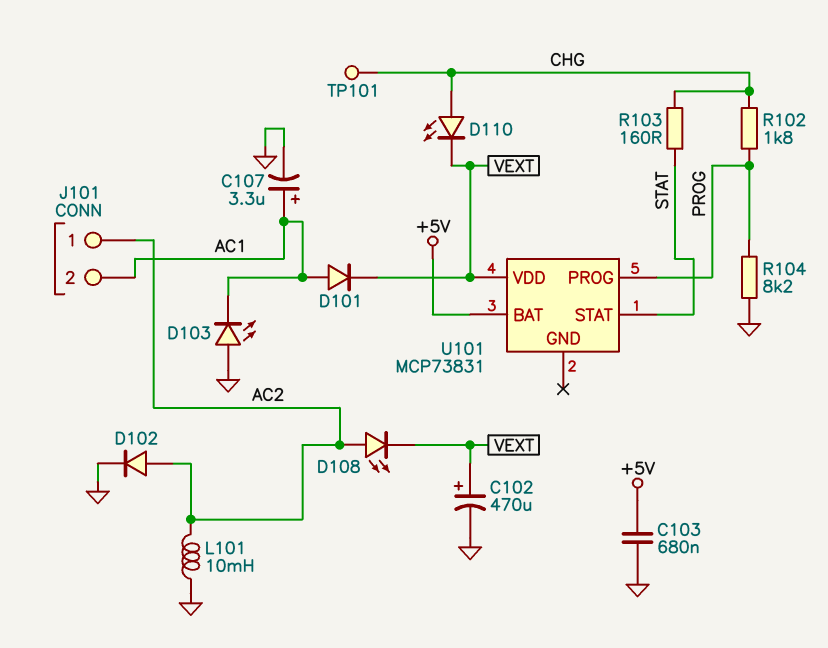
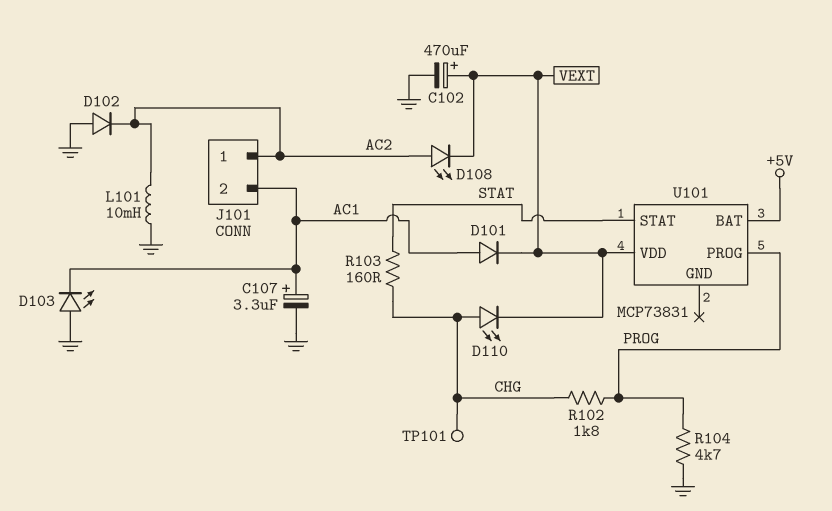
C103: 680nF (+5V, GND) -> none
D102: diode (A AC2, K GND) -> diode (A GND, K AC2)
R104: 8.2k (GND, PROG) -> 4.7k (GND, PROG)

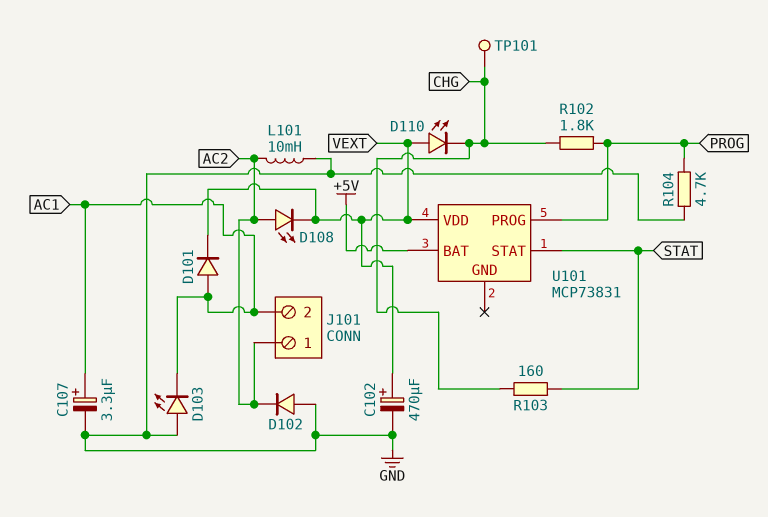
D110: LED (A CHG, K VEXT) -> LED (A VEXT, K CHG)

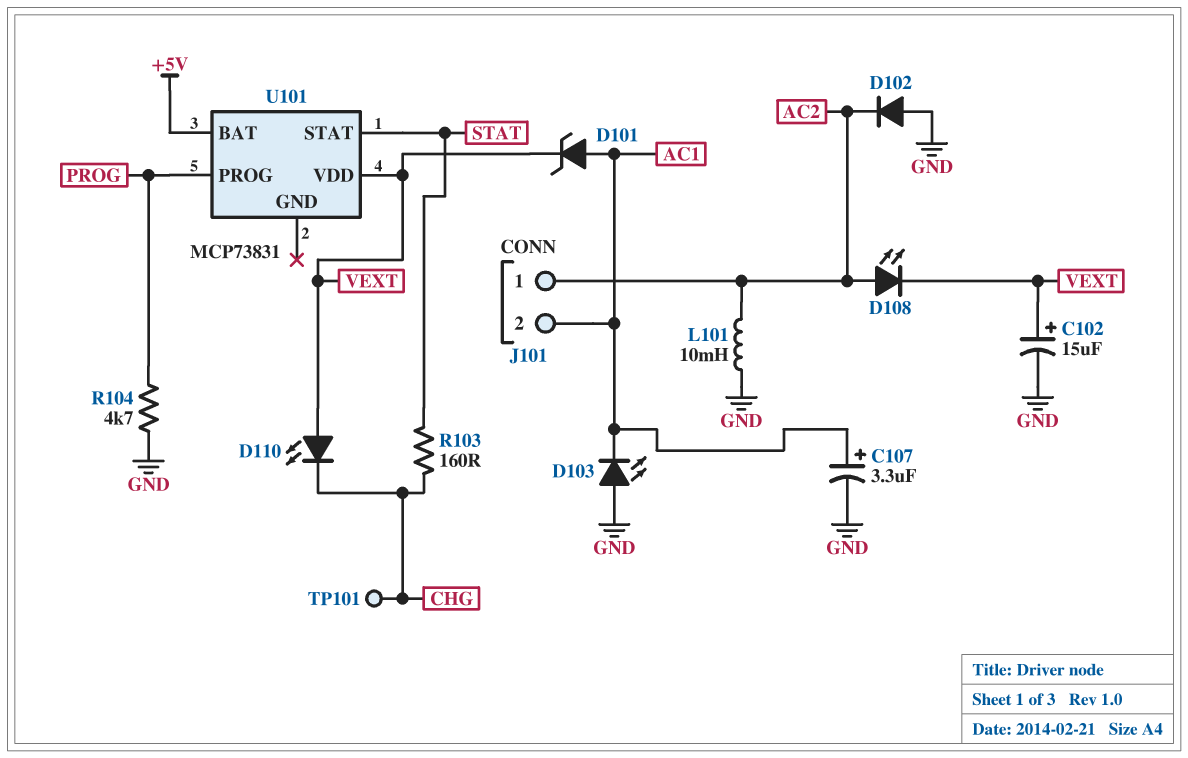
C102: 470uF (plus VEXT, minus GND) -> 15uF (plus VEXT, minus GND)
D101: diode (A AC1, K VEXT) -> zener (A AC1, K VEXT)
R102: 1.8k (CHG, PROG) -> none

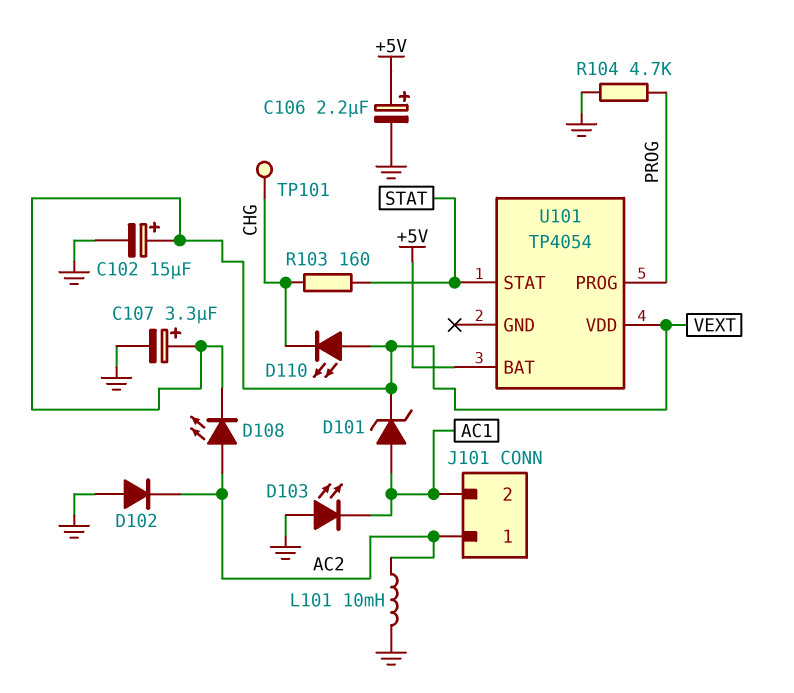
C106: none -> 2.2uF (plus +5V, minus GND)
C107: 3.3uF (plus AC1, minus GND) -> 3.3uF (plus VEXT, minus GND)
U101: MCP73831 -> TP4054

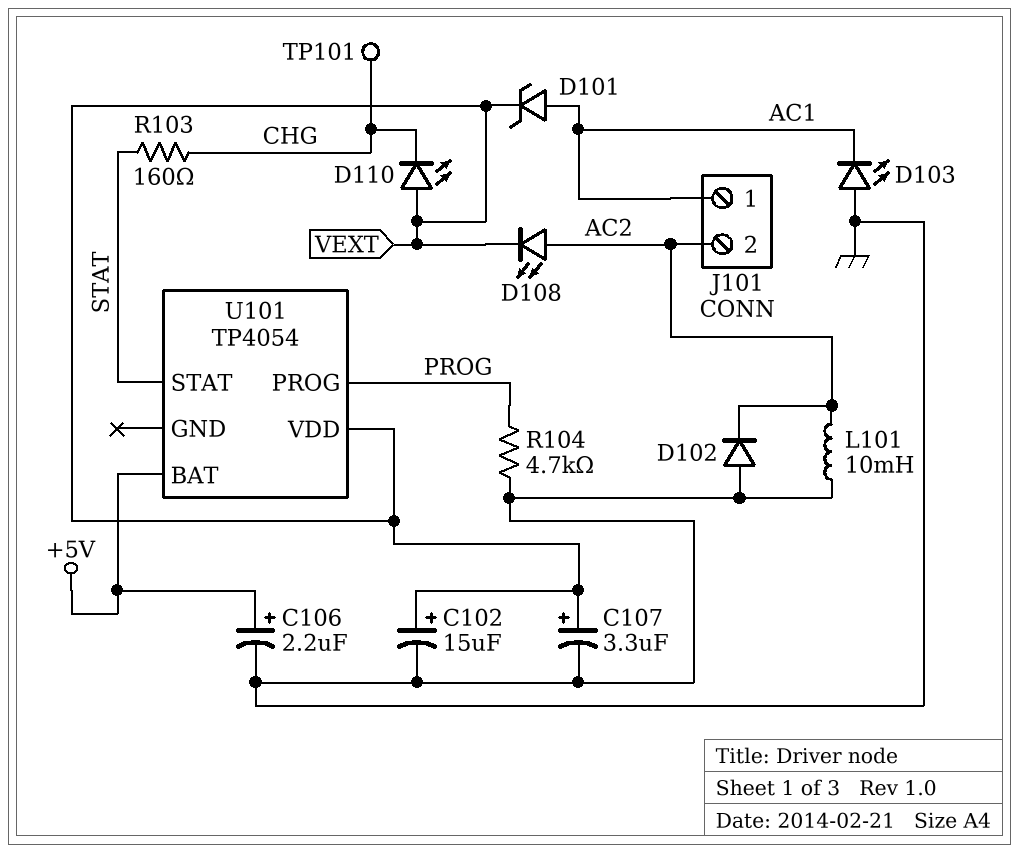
J101 pin 1: AC2 -> AC1
J101 pin 2: AC1 -> AC2

